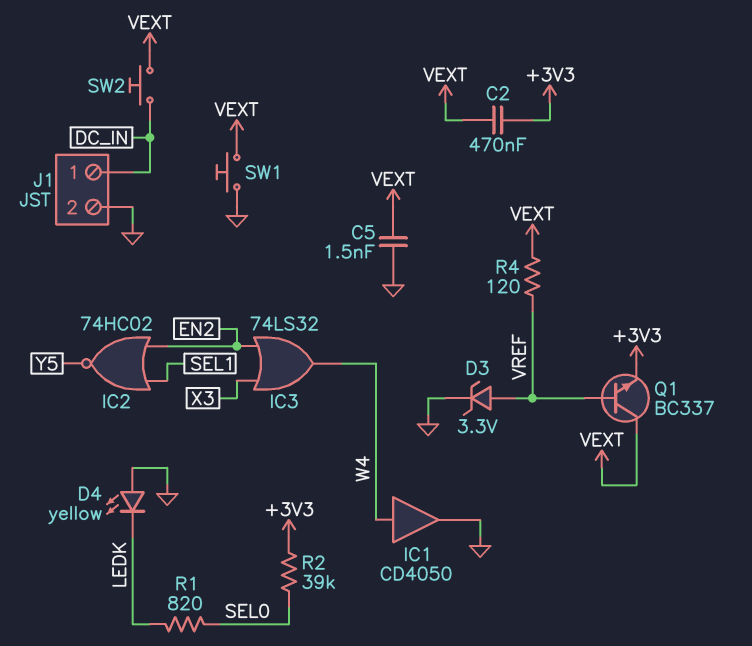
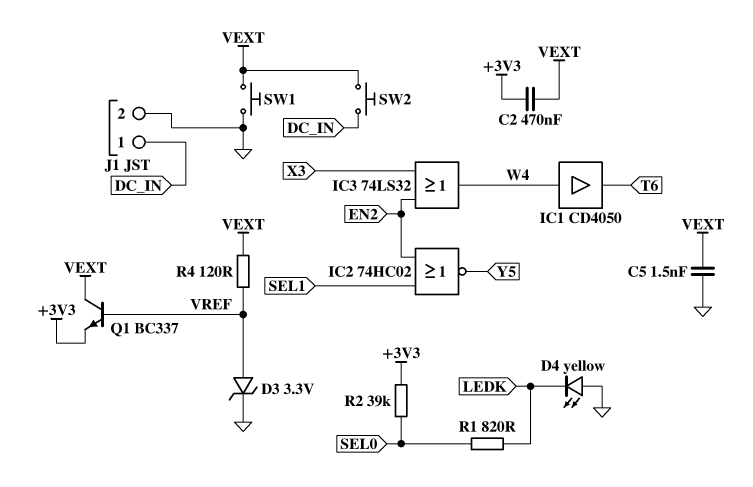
IC1: buffer CD4050 (in W4, out GND) -> buffer CD4050 (in W4, out T6)

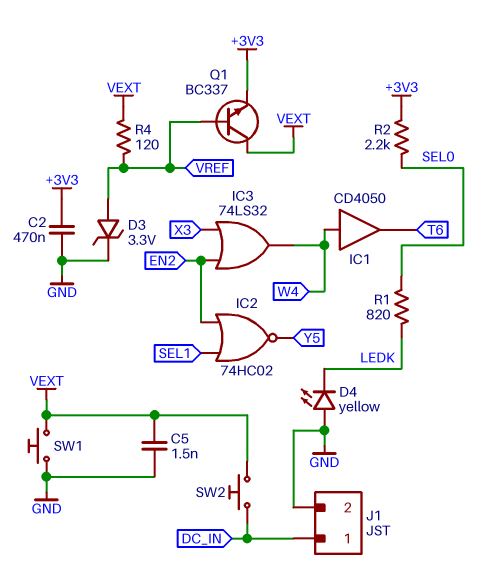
C2: 470nF (+3V3, VEXT) -> 470nF (+3V3, GND)
R2: 39k (+3V3, SEL0) -> 2.2k (+3V3, SEL0)

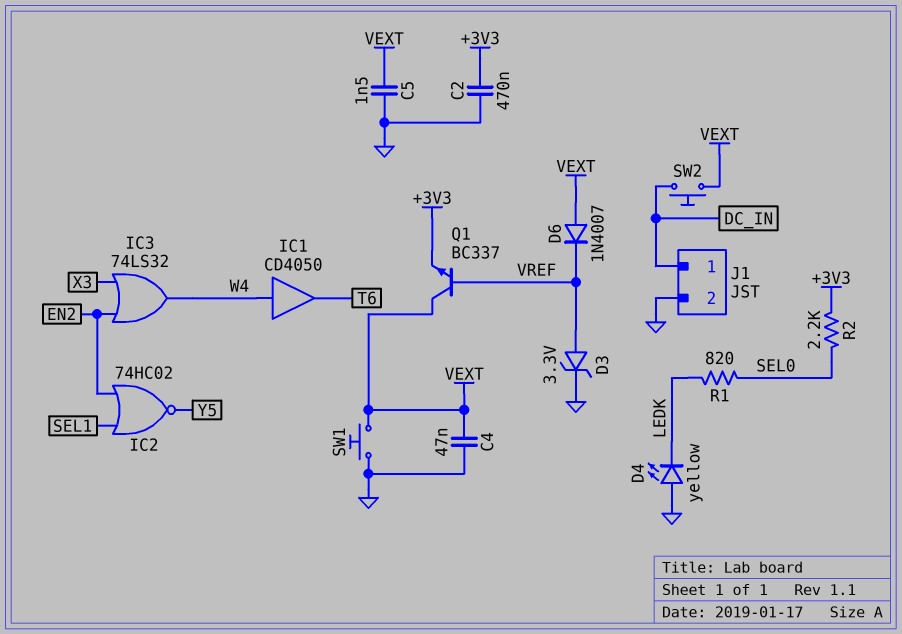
C4: none -> 47nF (GND, VEXT)
D6: none -> diode 1N4007 (A VEXT, K VREF)
R4: 120 (VEXT, VREF) -> none

